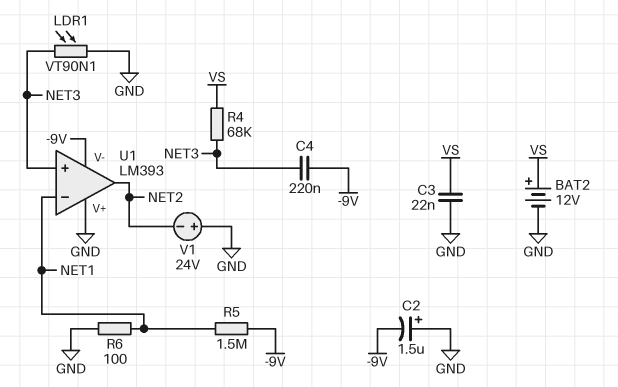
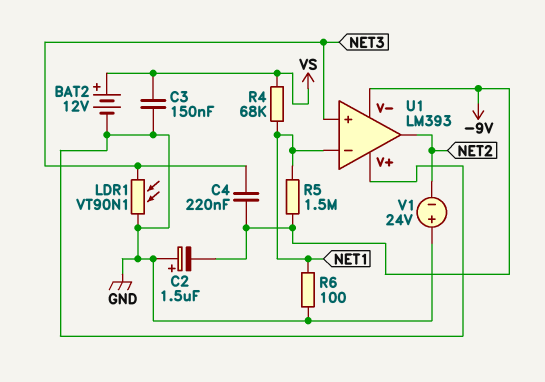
C3: 22nF (GND, VS) -> 150nF (GND, VS)
R4: 68k (NET3, VS) -> 68k (NET1, VS)

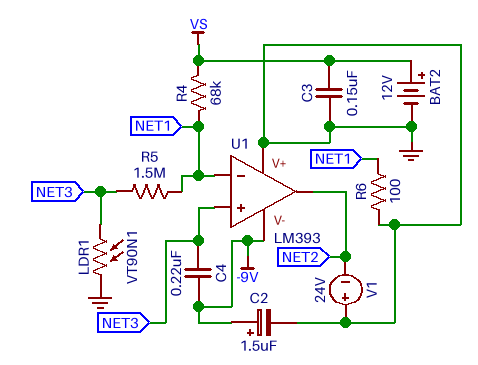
C2: 1.5uF (plus GND, minus -9V) -> 1.5uF (plus -9V, minus GND)
R5: 1.5M (-9V, NET1) -> 1.5M (NET1, NET3)

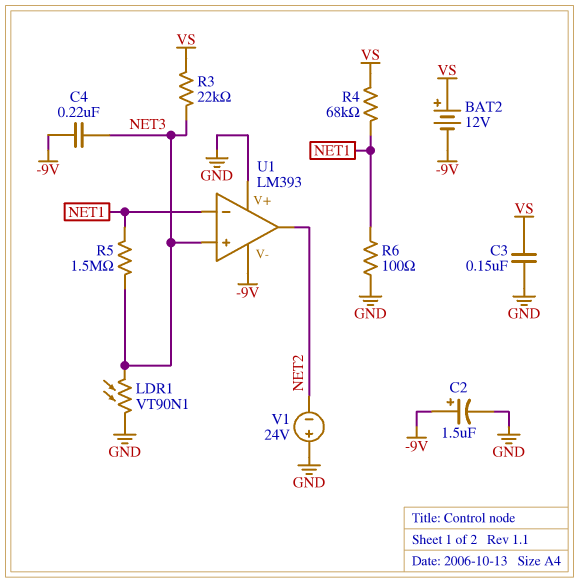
BAT2: 12V (plus VS, minus GND) -> 12V (plus VS, minus -9V)
R3: none -> 22k (NET3, VS)

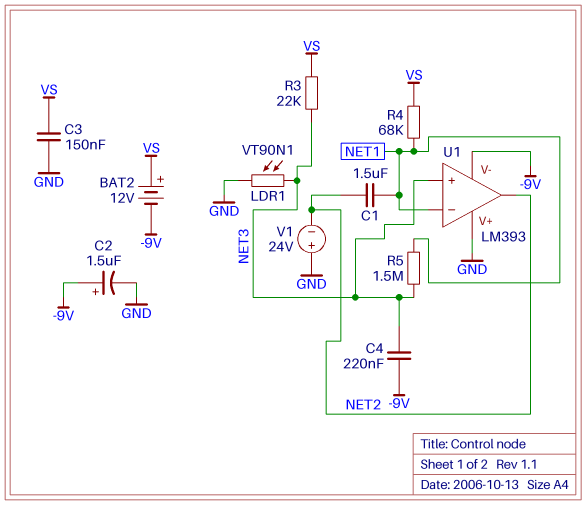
C1: none -> 1.5uF (NET1, NET2)
R6: 100 (GND, NET1) -> none

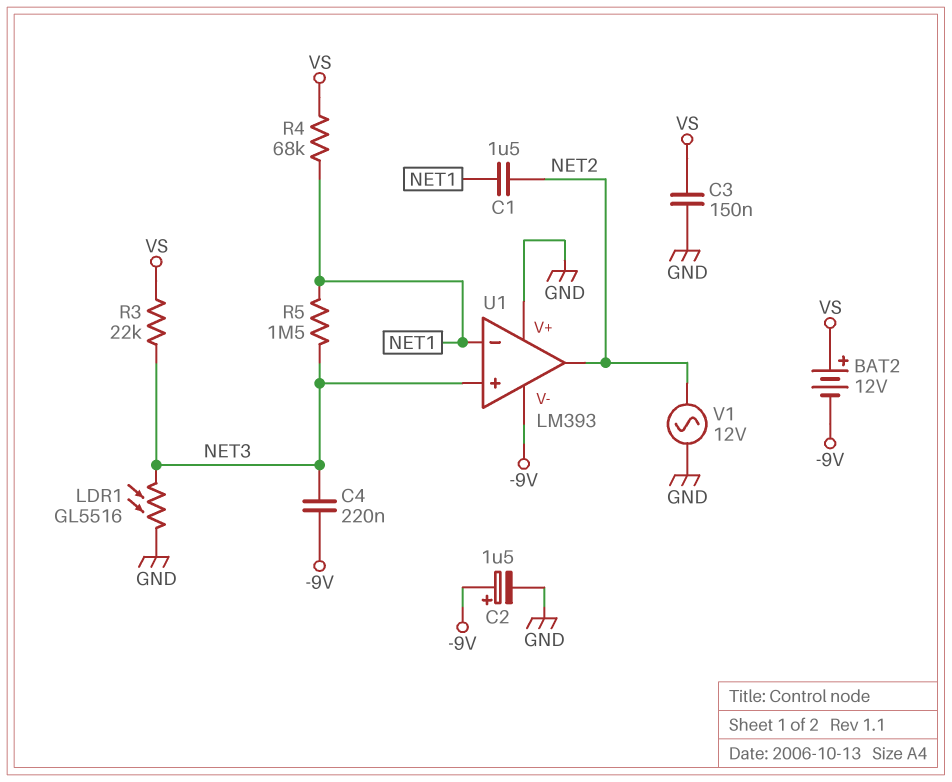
LDR1: VT90N1 (GND, NET3) -> GL5516 (GND, NET3)
V1: 24V (plus GND, minus NET2) -> AC 12V (GND, NET2)

